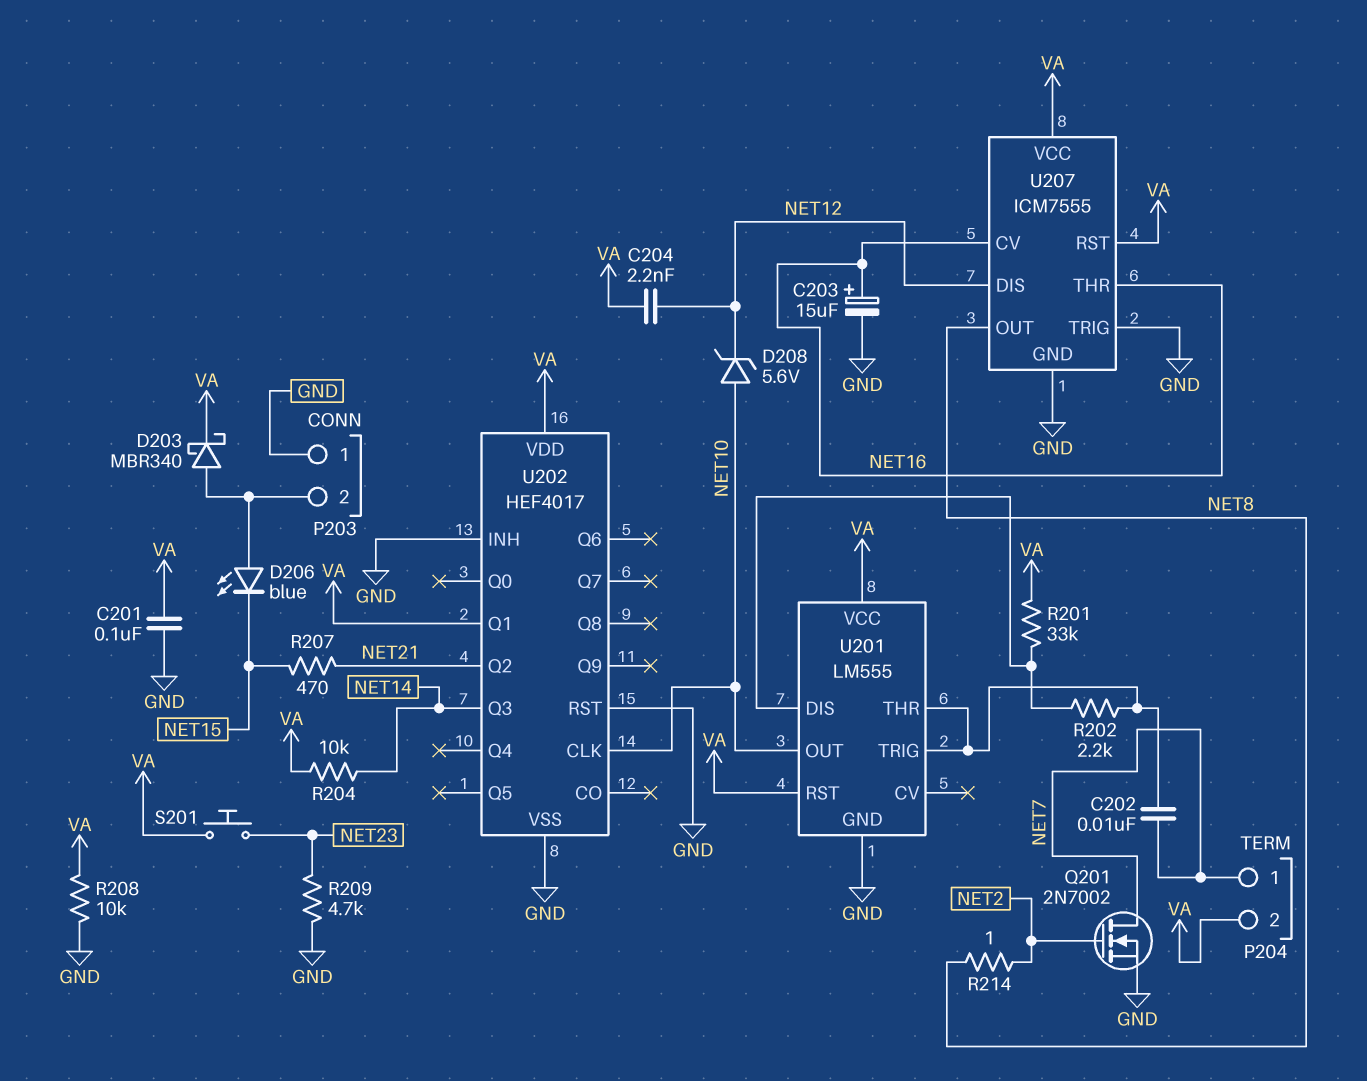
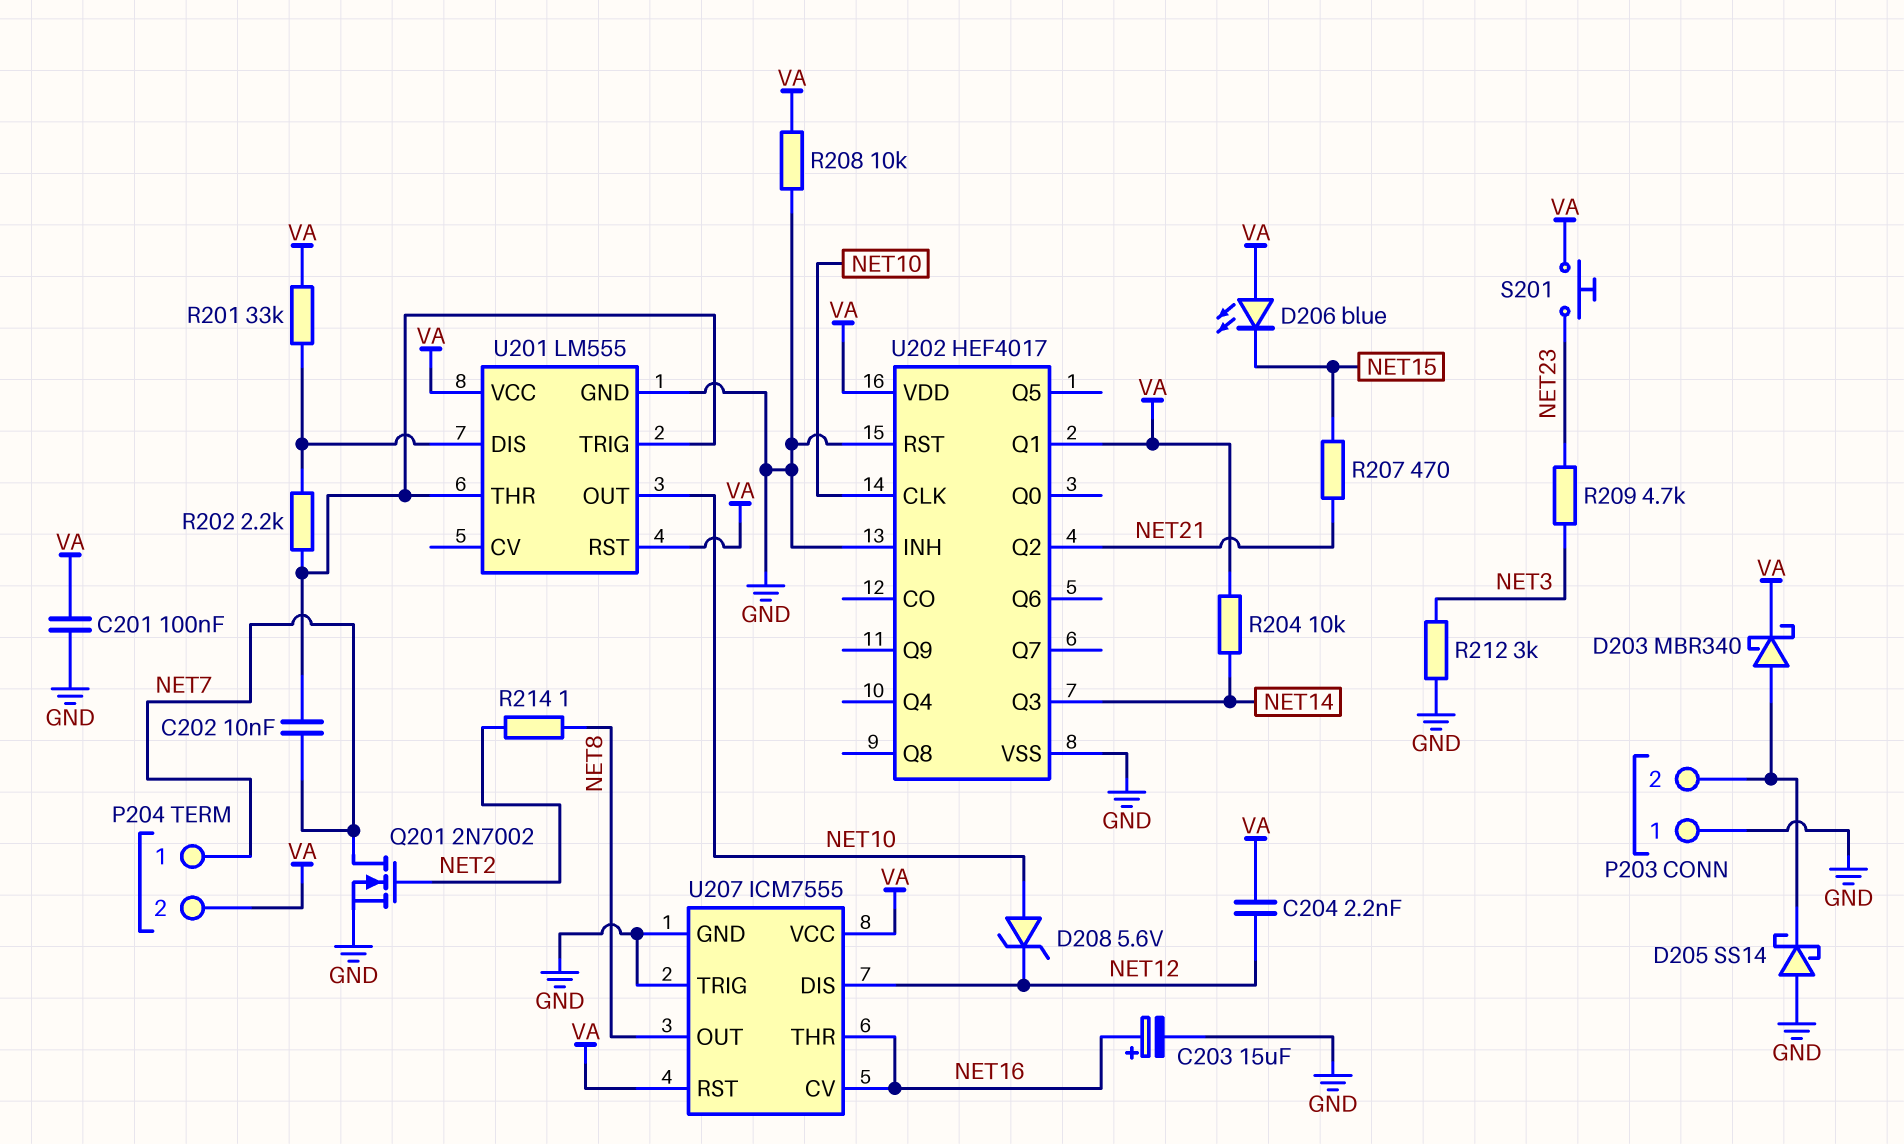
D205: none -> schottky SS14 (A GND, K P203/2)
D206: LED blue (A P203/2, K NET15) -> LED blue (A VA, K NET15)
R209: 4.7k (GND, NET23) -> 4.7k (NET3, NET23)
R212: none -> 3k (GND, NET3)

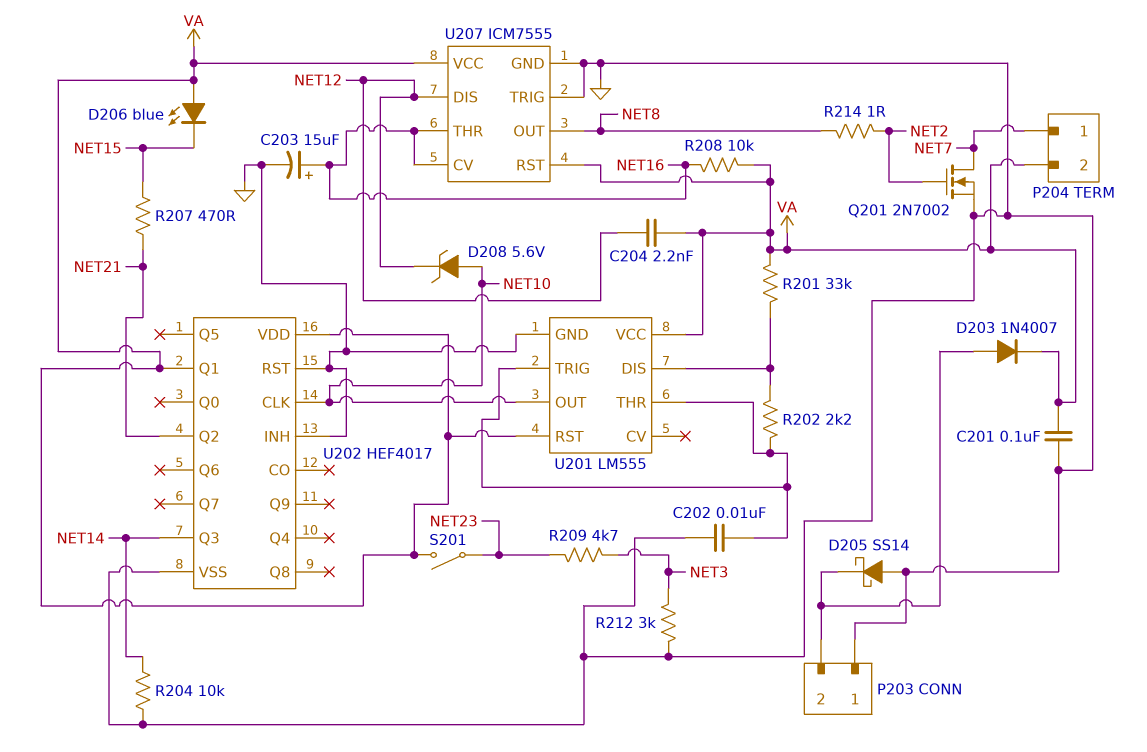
C202: 10nF (NET7, U201/THR) -> 10nF (GND, U201/THR)
D203: schottky MBR340 (A P203/2, K VA) -> diode 1N4007 (A P203/2, K VA)
R204: 10k (NET14, VA) -> 10k (GND, NET14)
R208: 10k (GND, VA) -> 10k (NET16, VA)
S201: button (NET23, VA) -> switch (NET23, VA)

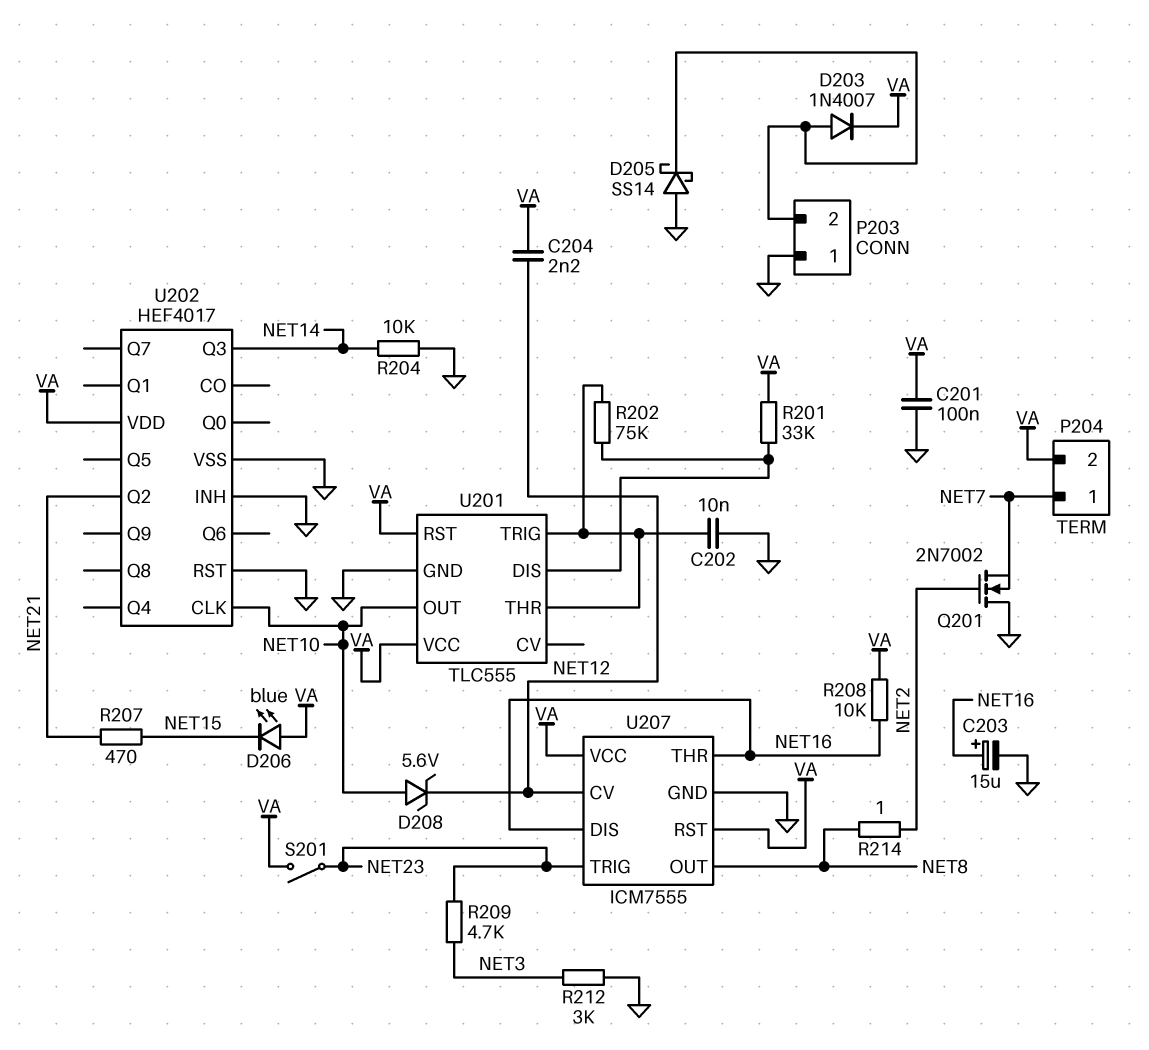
Q201: NMOS 2N7002 (G NET2, D NET7, S GND) -> NMOS 2N7002 (G NET2, D GND, S NET7)
R202: 2.2k (U201/DIS, U201/THR) -> 75k (U201/DIS, U201/THR)
U201: LM555 -> TLC555
U202 pin Q1: VA -> none
U207 pin CV: NET16 -> NET12
U207 pin DIS: NET12 -> NET16
U207 pin TRIG: GND -> NET23

